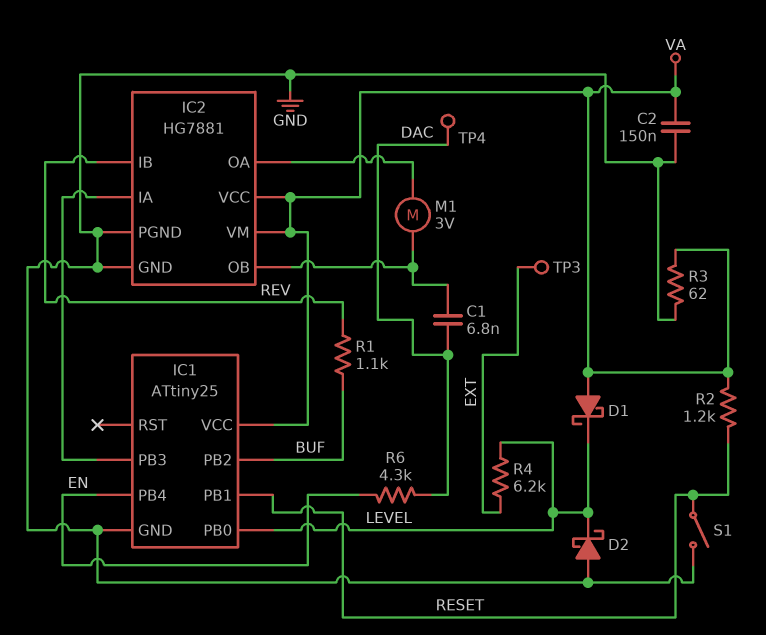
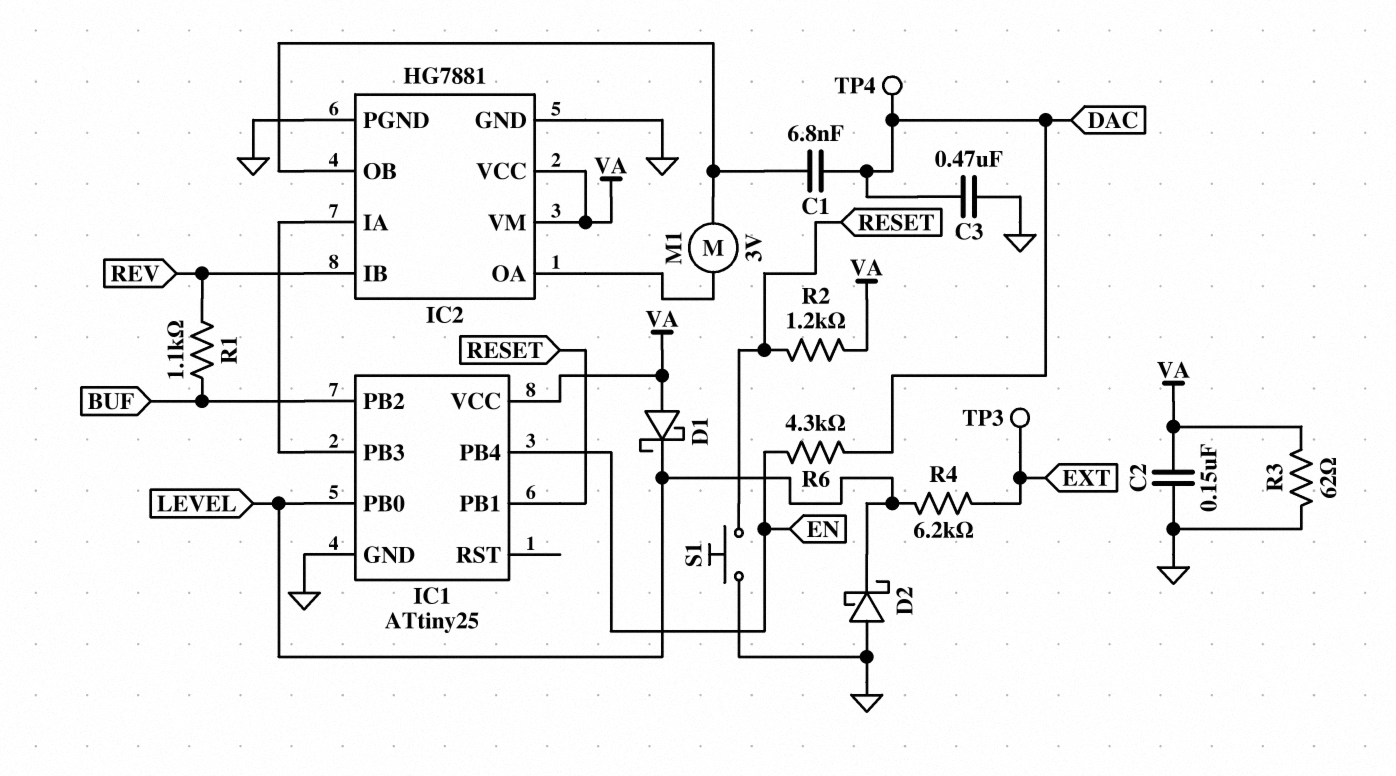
C3: none -> 470nF (DAC, GND)
S1: switch (GND, RESET) -> button (GND, RESET)

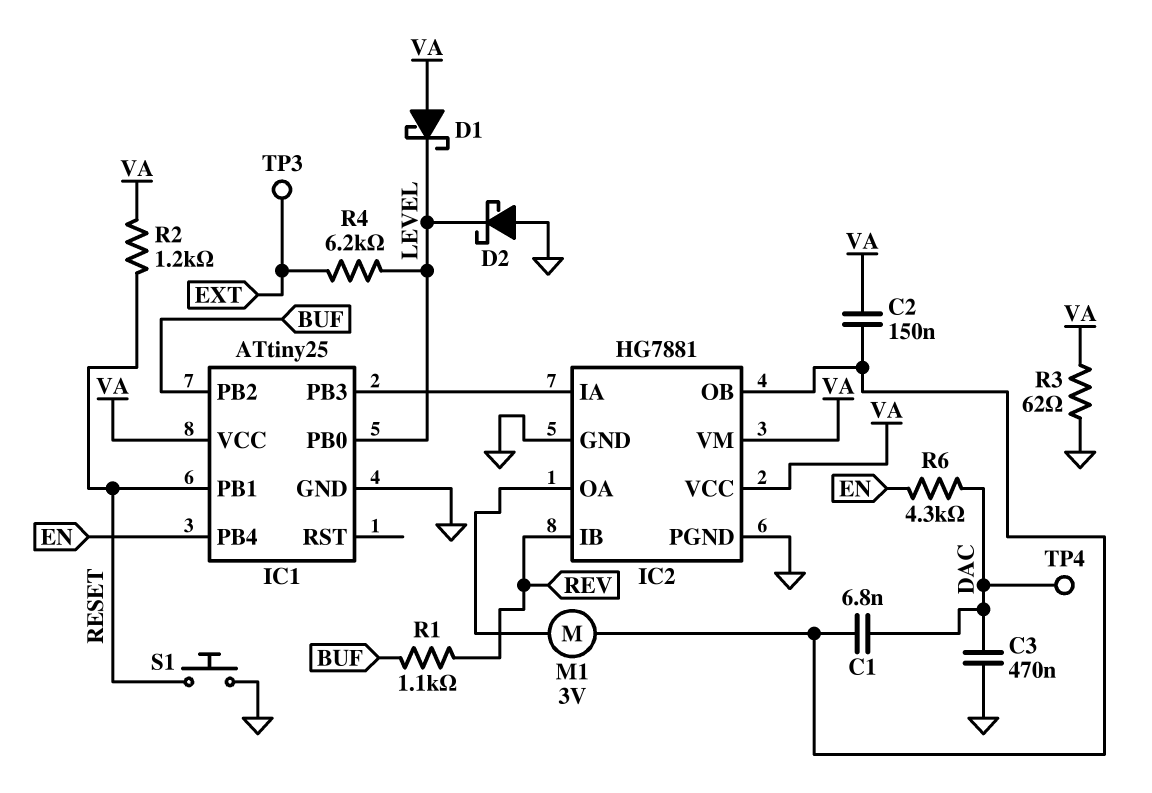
C2: 150nF (GND, VA) -> 150nF (IC2/OB, VA)

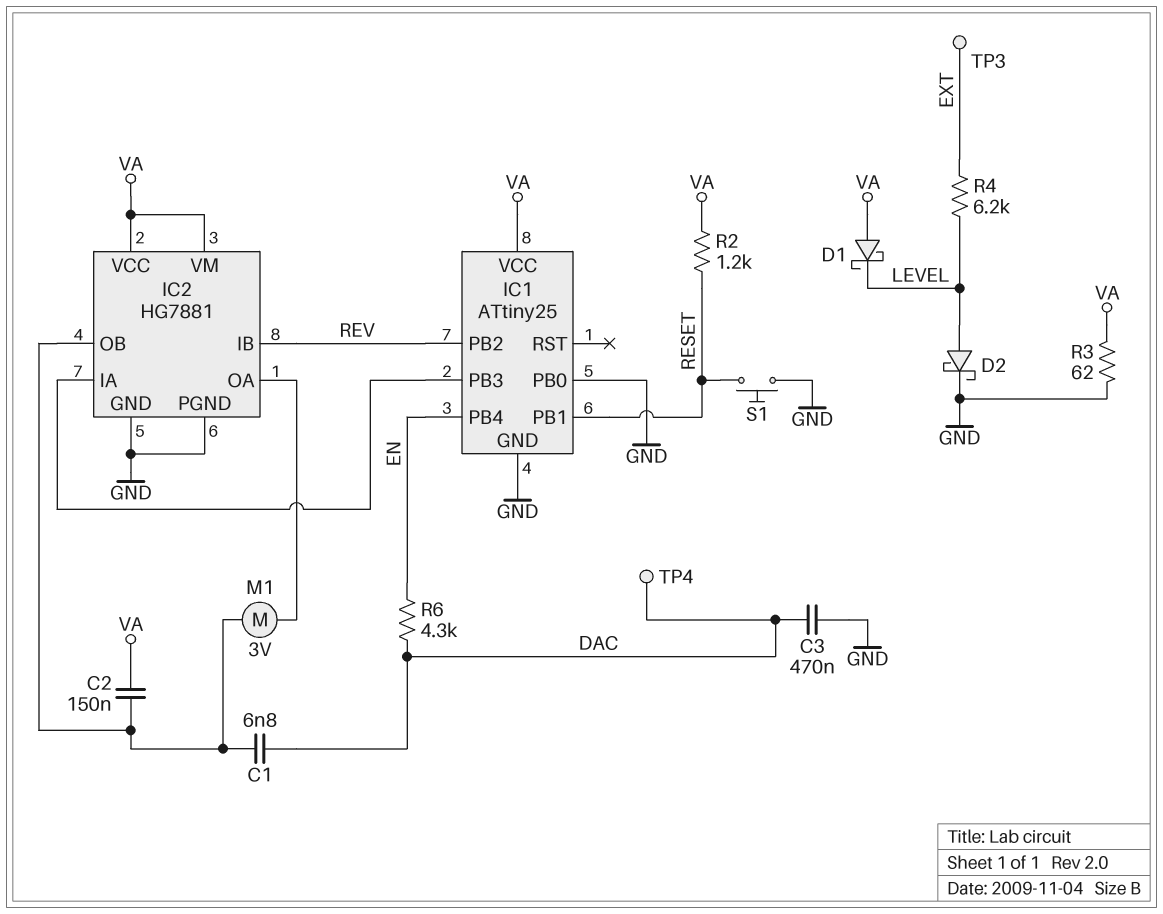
D2: schottky (A GND, K LEVEL) -> schottky (A LEVEL, K GND)
IC1 pin PB0: LEVEL -> GND
IC1 pin PB2: BUF -> REV
R1: 1.1k (BUF, REV) -> none

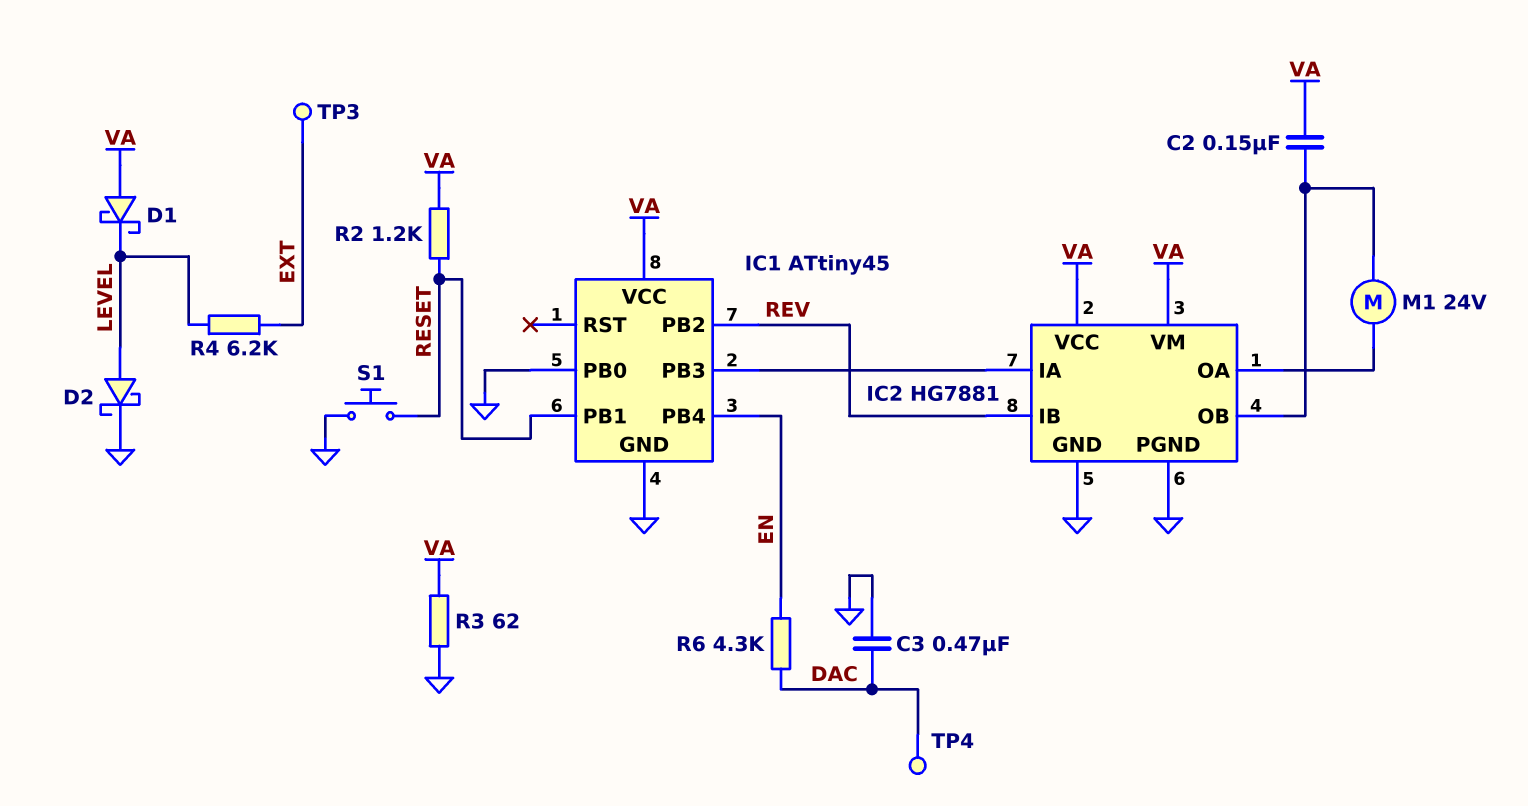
C1: 6.8nF (DAC, IC2/OB) -> none
IC1: ATtiny25 -> ATtiny45
M1: motor 3V (IC2/OA, IC2/OB) -> motor 24V (IC2/OA, IC2/OB)

